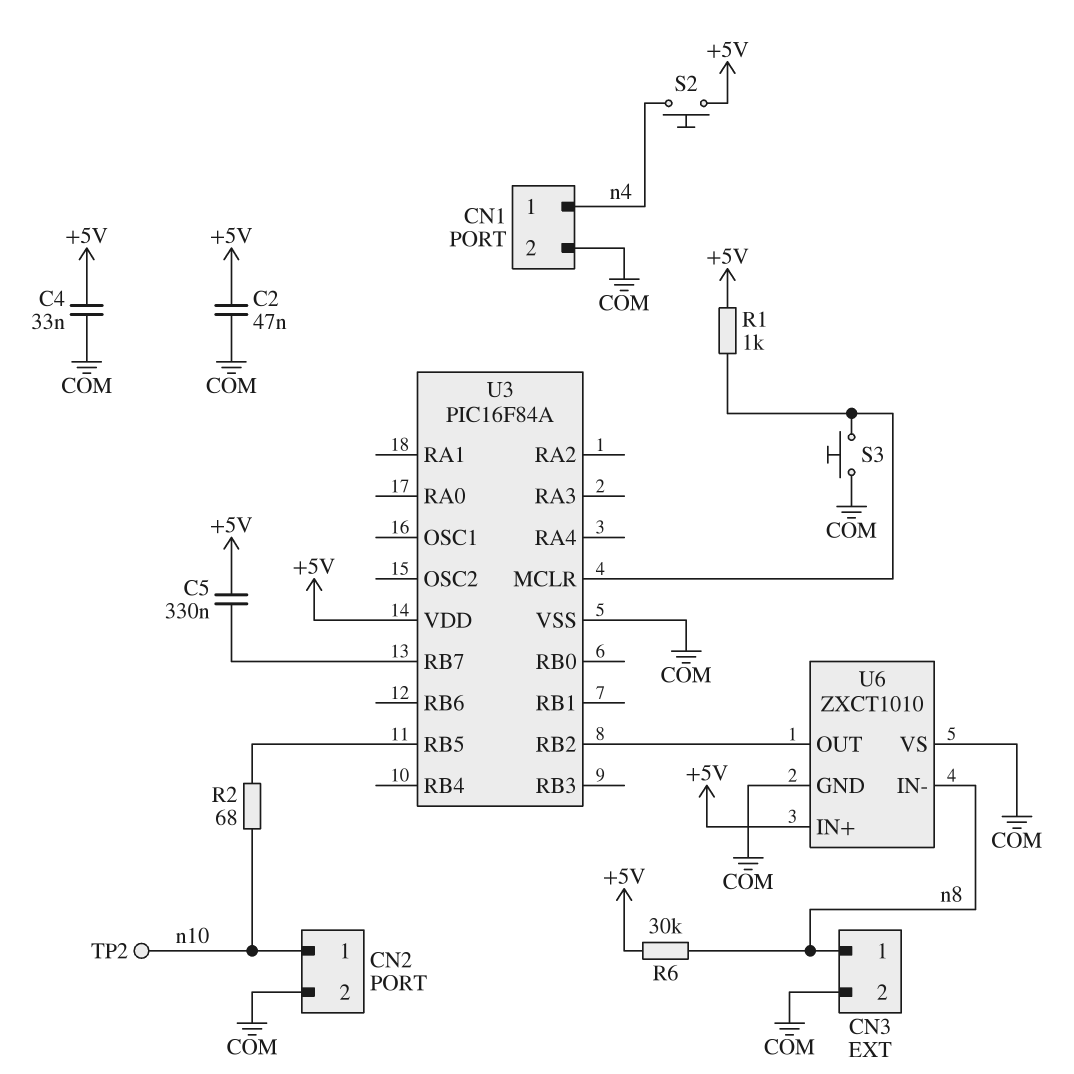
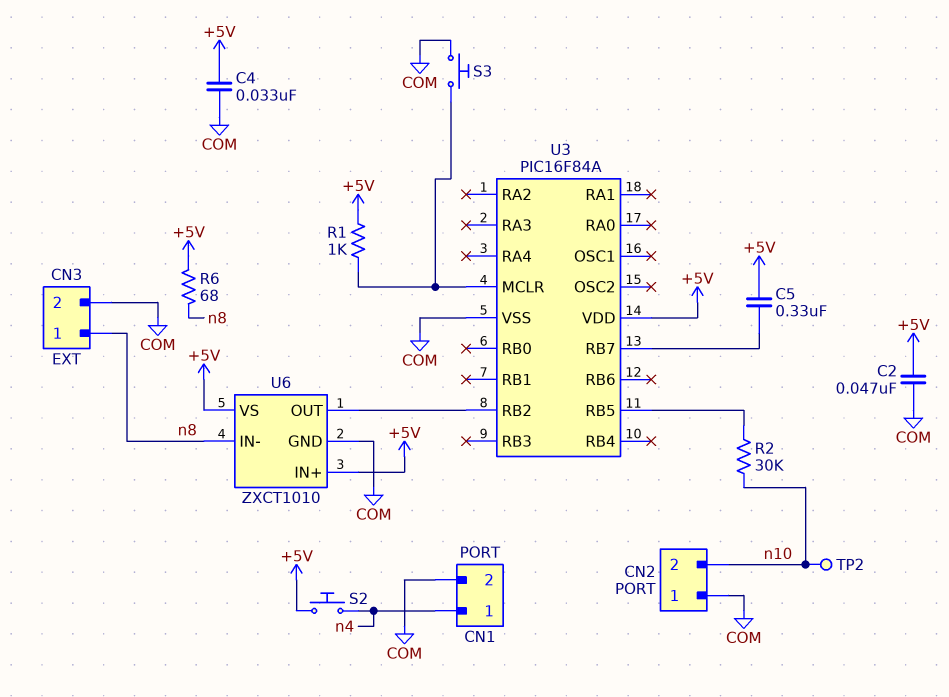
CN2 pin 1: n10 -> COM
CN2 pin 2: COM -> n10
R2: 68 (U3/RB5, n10) -> 30k (U3/RB5, n10)
R6: 30k (+5V, n8) -> 68 (+5V, n8)
U6 pin VS: COM -> +5V

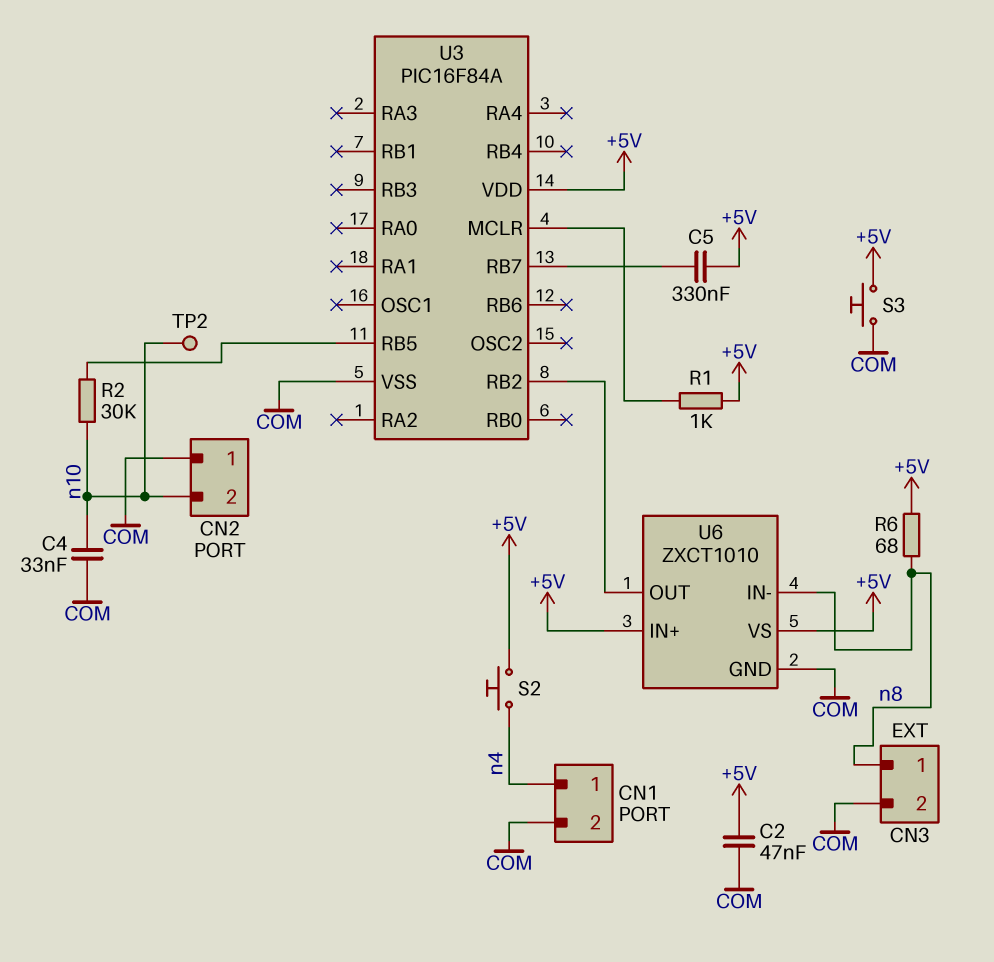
C4: 33nF (+5V, COM) -> 33nF (COM, n10)
S3: button (COM, U3/MCLR) -> button (+5V, COM)

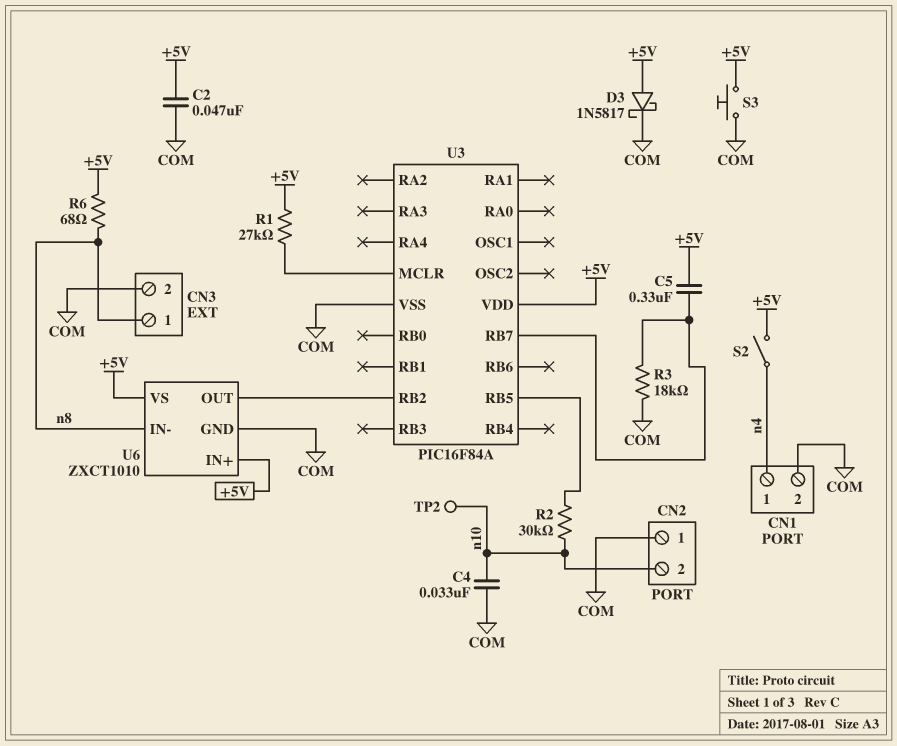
D3: none -> schottky 1N5817 (A +5V, K COM)
R1: 1k (+5V, U3/MCLR) -> 27k (+5V, U3/MCLR)
R3: none -> 18k (COM, U3/RB7)
S2: button (+5V, n4) -> switch (+5V, n4)

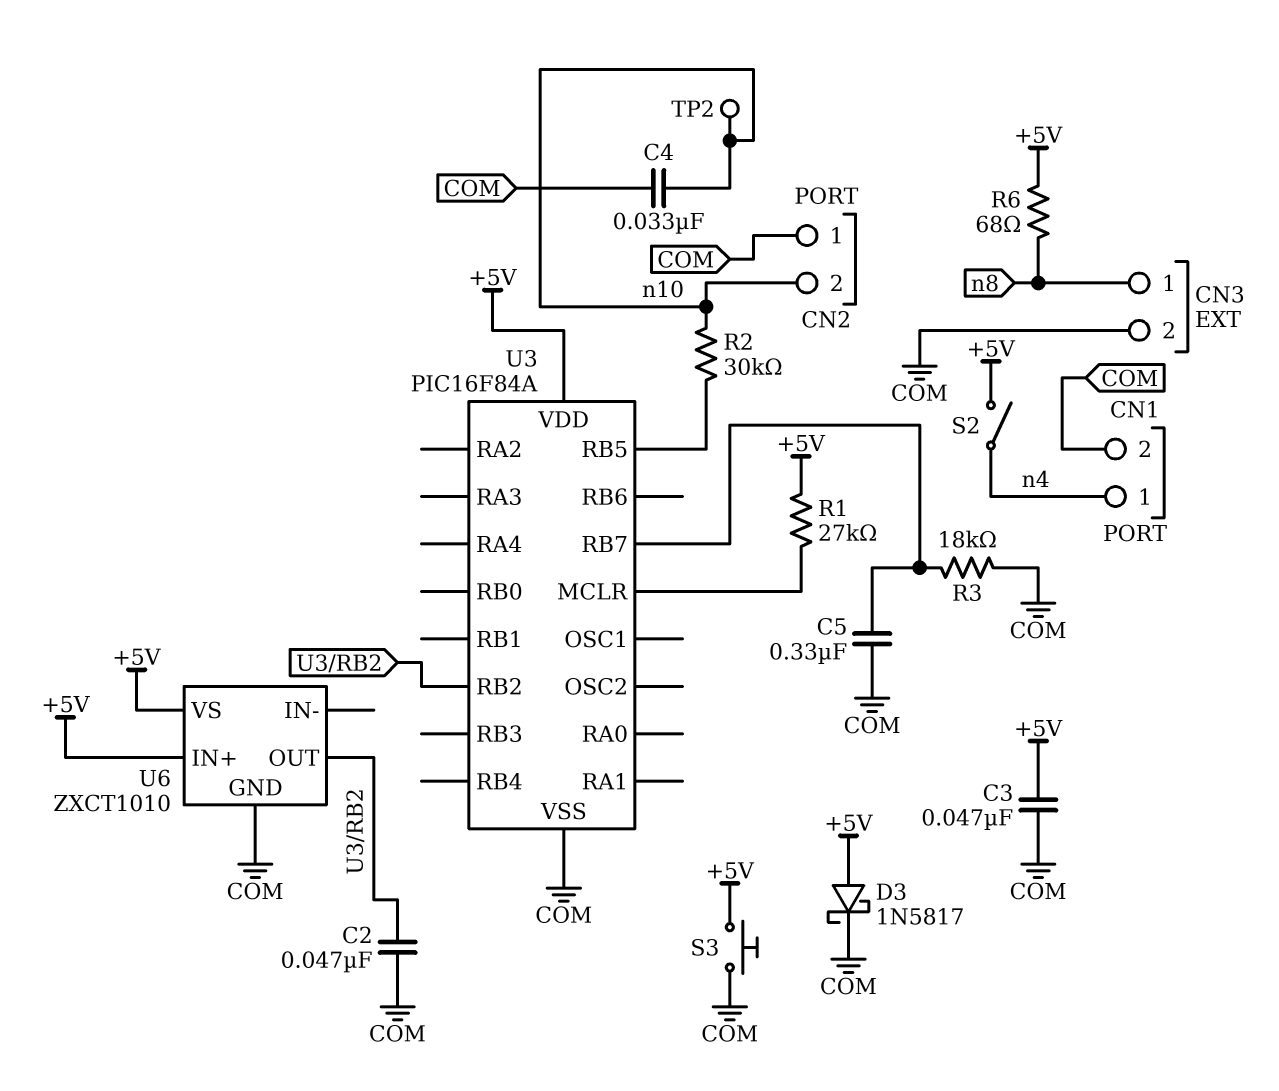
C2: 47nF (+5V, COM) -> 47nF (COM, U3/RB2)
C3: none -> 47nF (+5V, COM)
C5: 330nF (+5V, U3/RB7) -> 330nF (COM, U3/RB7)
U6 pin IN-: n8 -> none

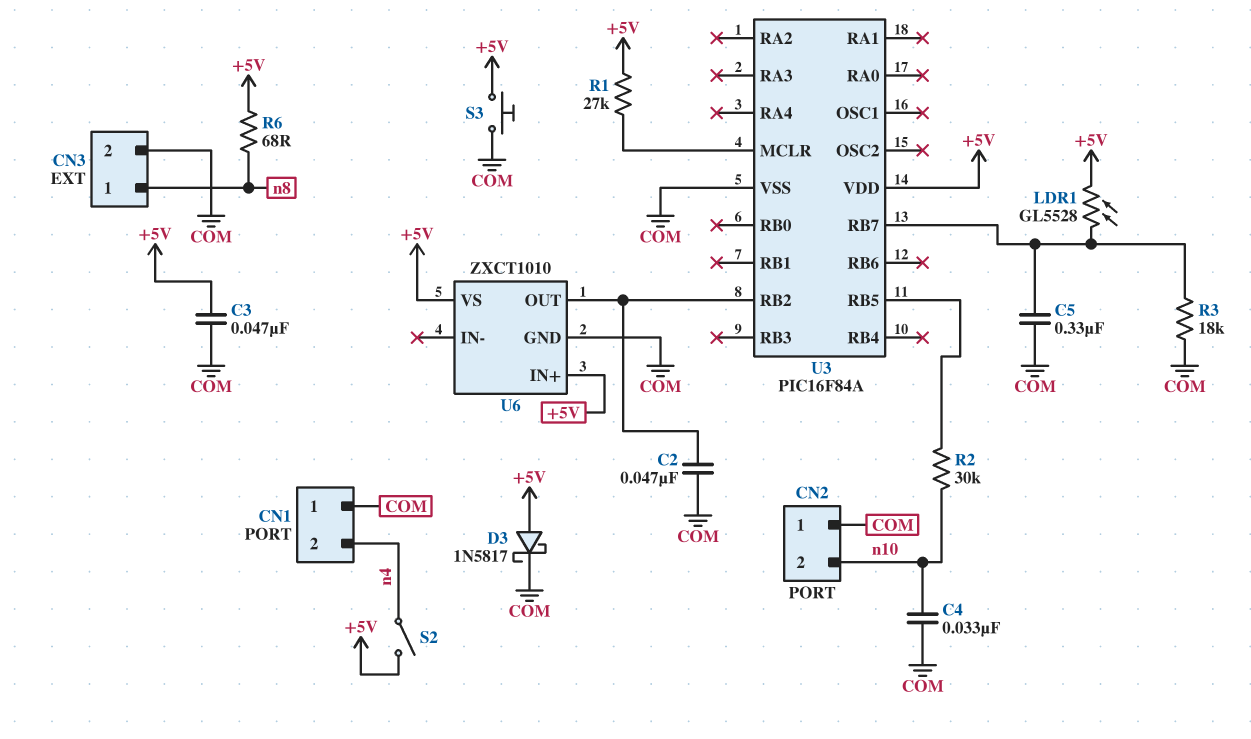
CN1 pin 1: n4 -> COM
CN1 pin 2: COM -> n4
LDR1: none -> GL5528 (+5V, U3/RB7)
TP2: test point (n10) -> none

